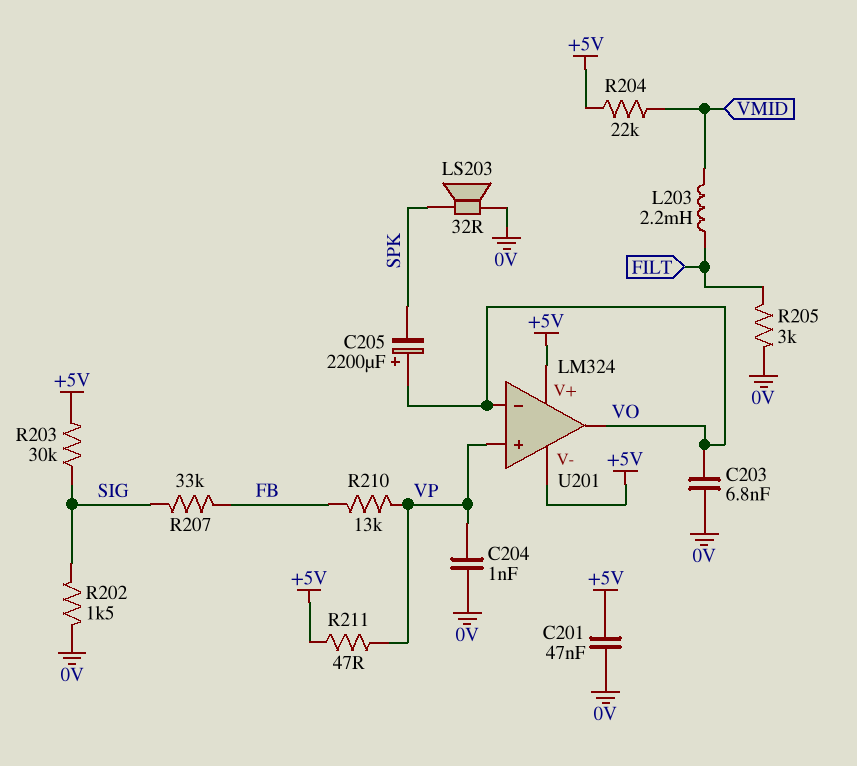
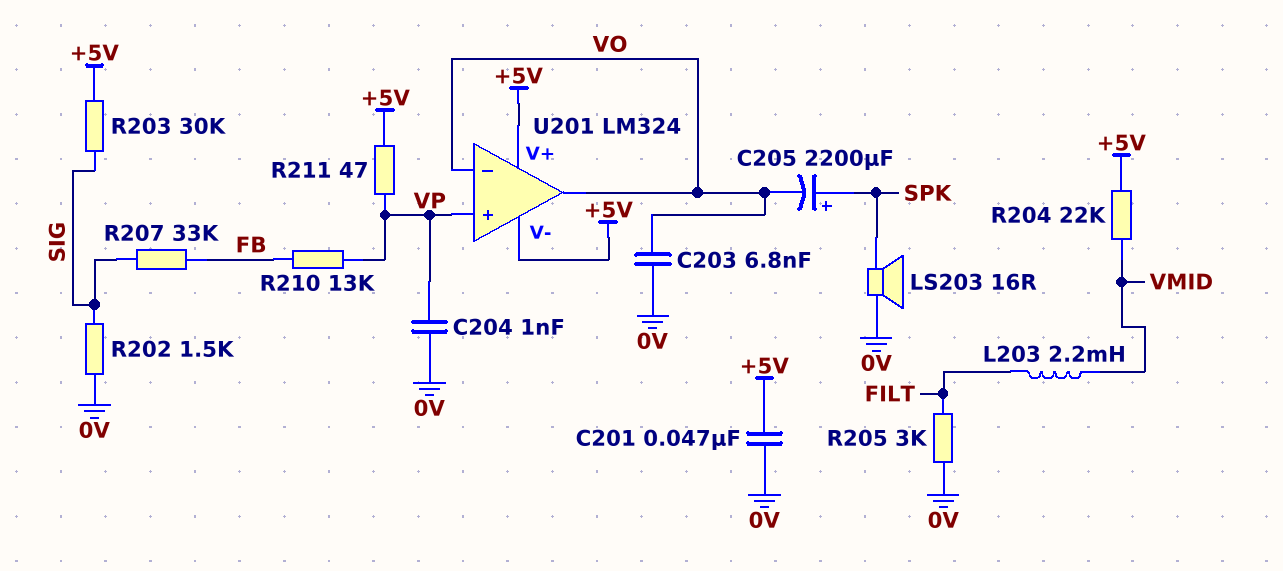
C205: 2200uF (plus VO, minus SPK) -> 2200uF (plus SPK, minus VO)
LS203: speaker 32R (0V, SPK) -> speaker 16R (0V, SPK)

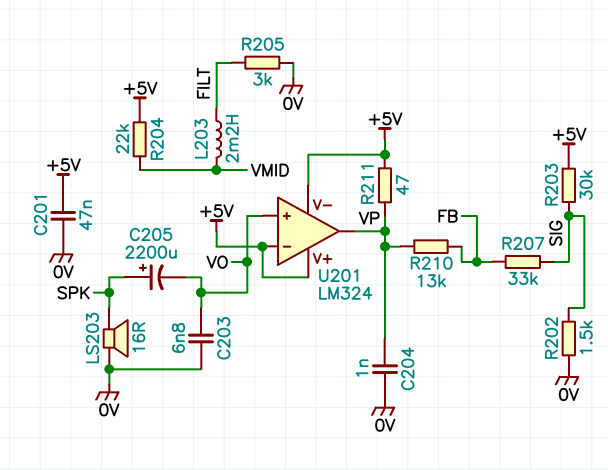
U201 pin in+: VP -> VO
U201 pin in-: VO -> +5V
U201 pin out: VO -> VP

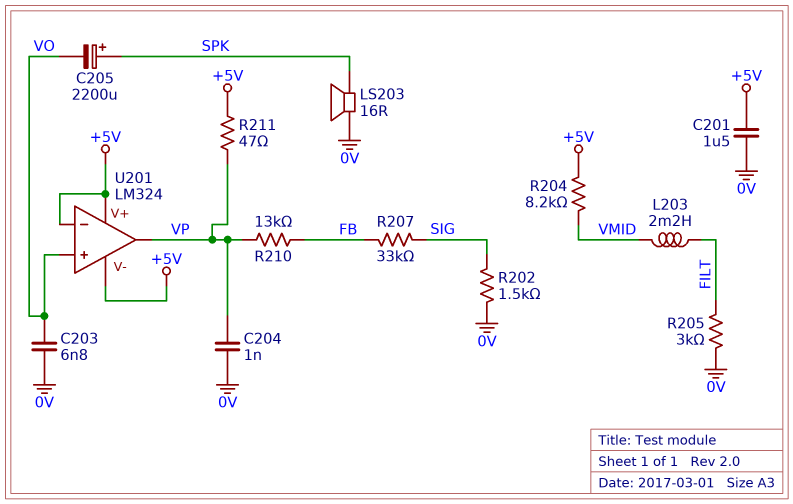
C201: 47nF (+5V, 0V) -> 1.5uF (+5V, 0V)
R203: 30k (+5V, SIG) -> none
R204: 22k (+5V, VMID) -> 8.2k (+5V, VMID)

